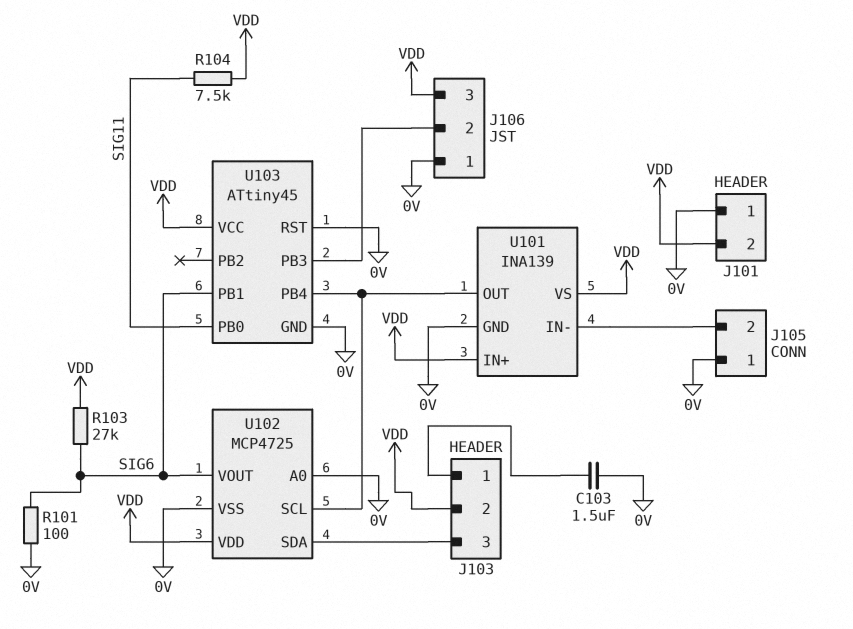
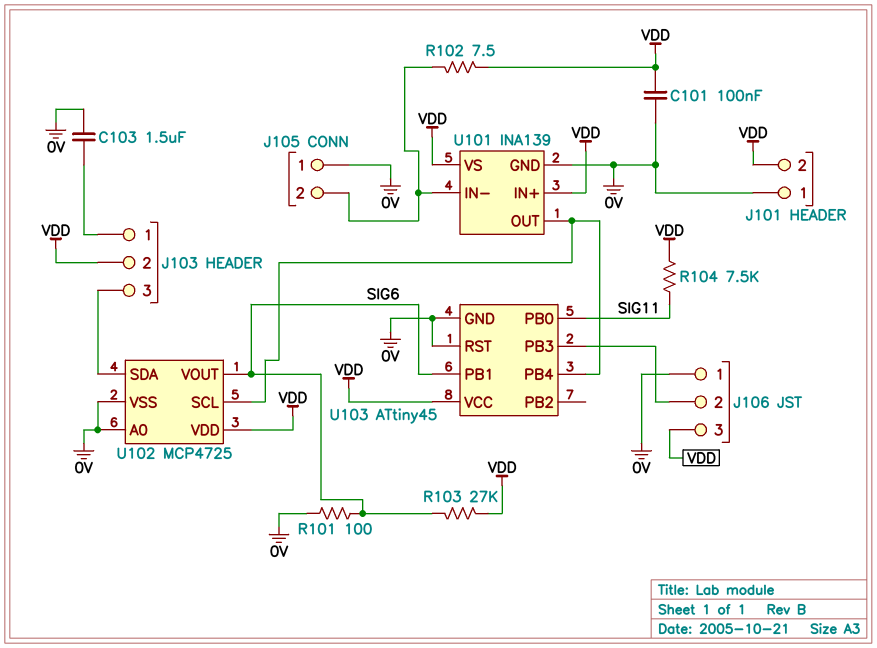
C101: none -> 100nF (0V, VDD)
R102: none -> 7.5 (J105/2, VDD)

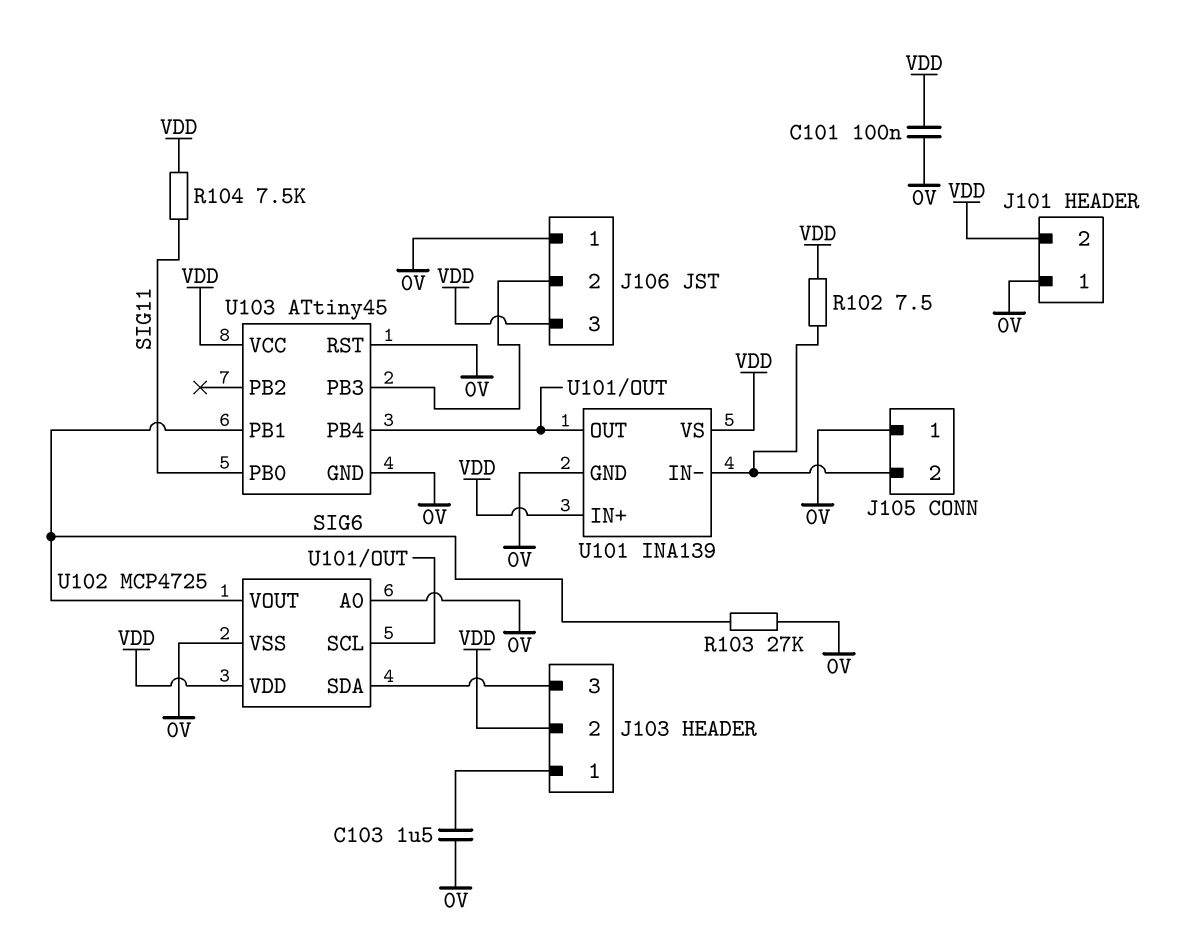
R101: 100 (0V, SIG6) -> none
R103: 27k (SIG6, VDD) -> 27k (0V, SIG6)

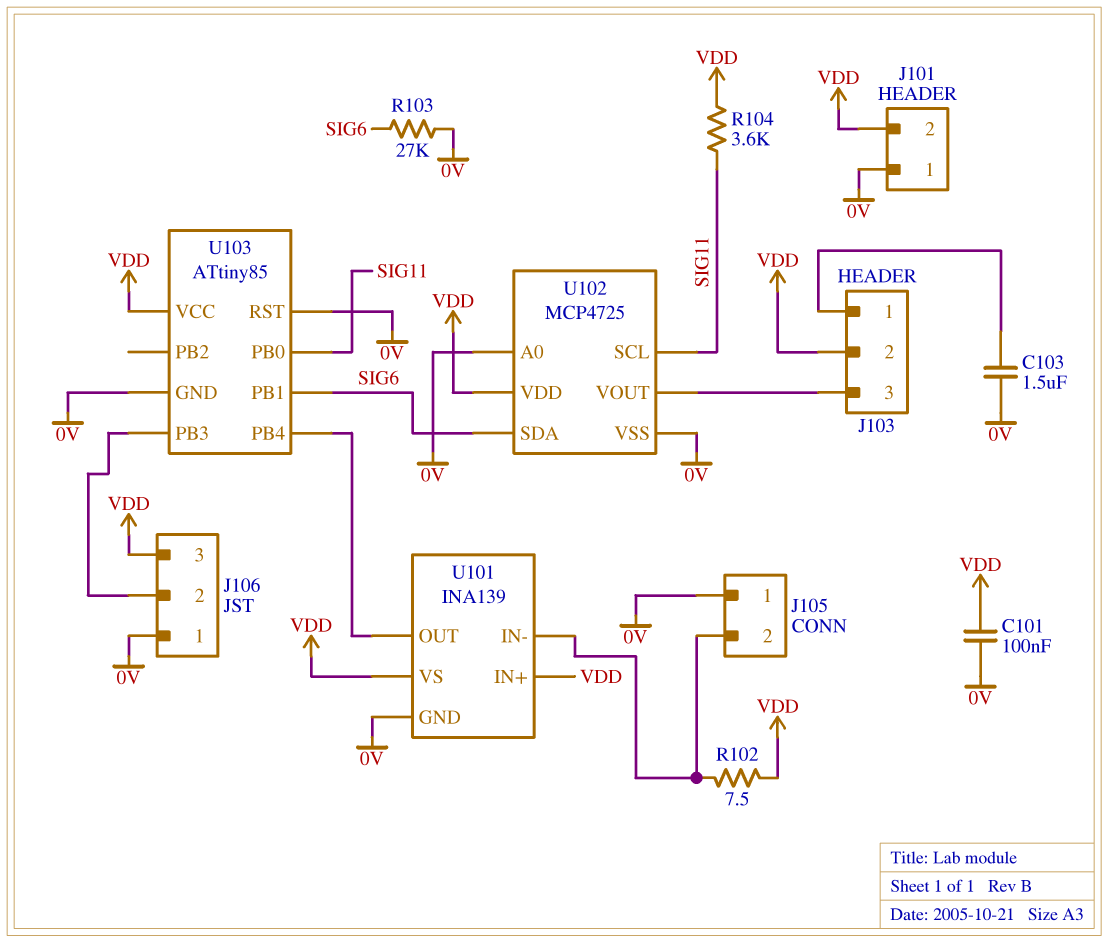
R104: 7.5k (SIG11, VDD) -> 3.6k (SIG11, VDD)
U102 pin SCL: U101/OUT -> SIG11
U102 pin SDA: J103/3 -> SIG6
U102 pin VOUT: SIG6 -> J103/3
U103: ATtiny45 -> ATtiny85

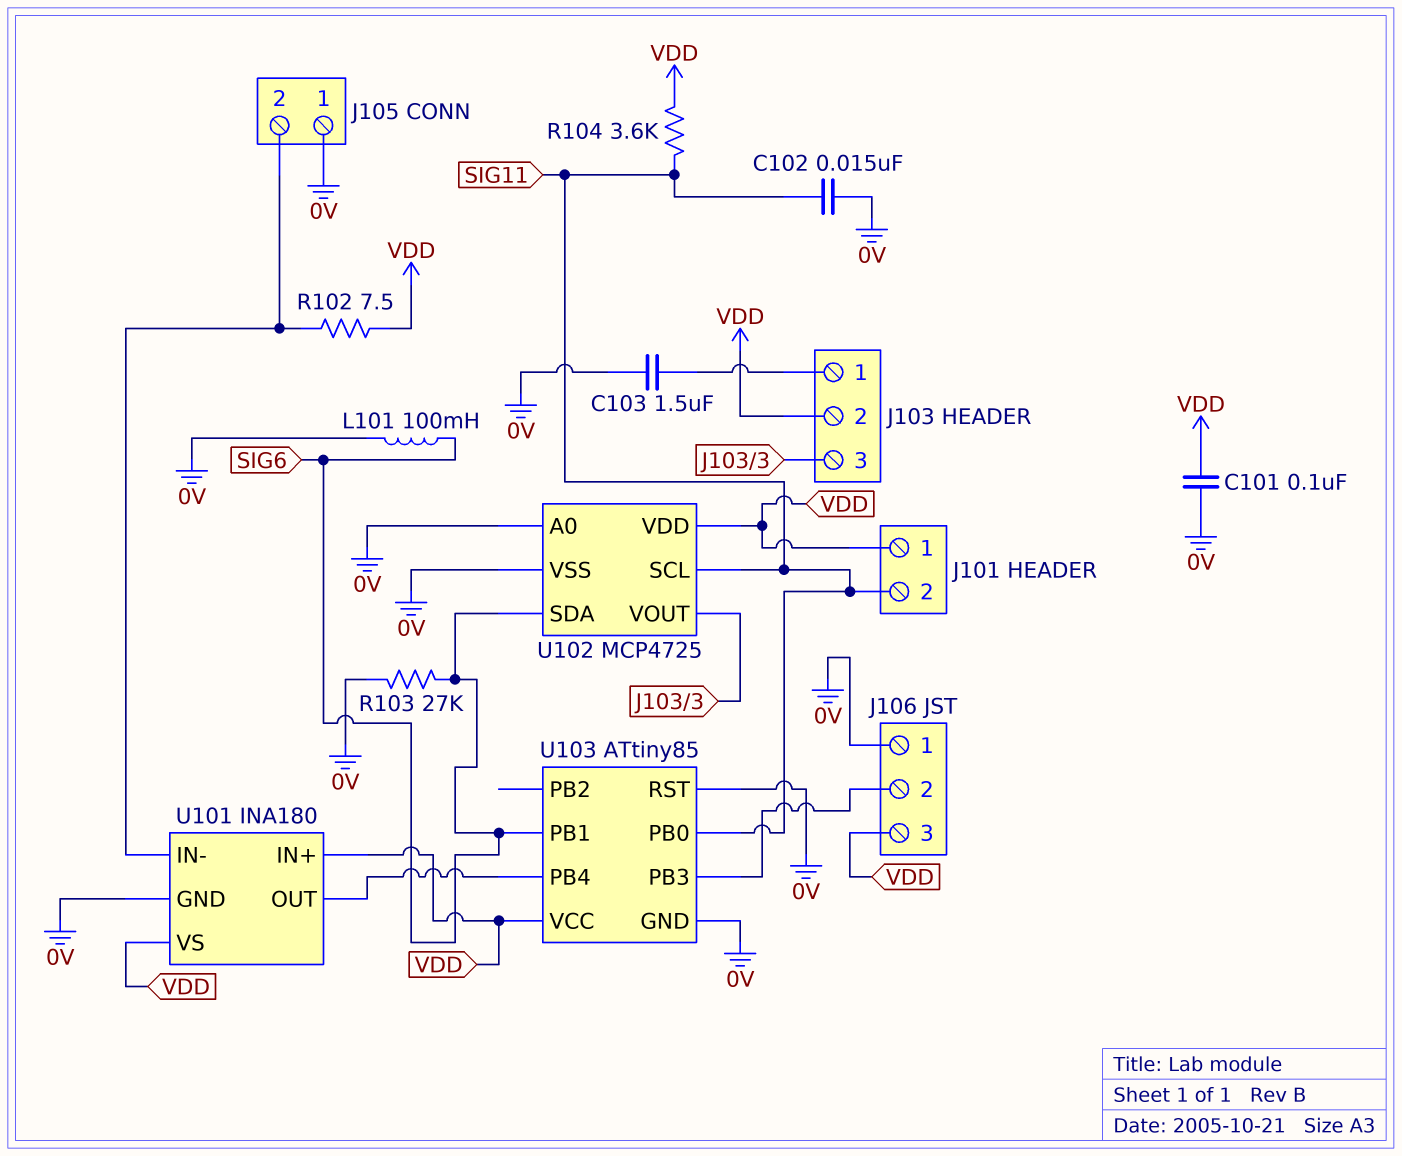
C102: none -> 15nF (0V, SIG11)
J101 pin 1: 0V -> VDD
J101 pin 2: VDD -> SIG11
L101: none -> 100mH (0V, SIG6)
U101: INA139 -> INA180

